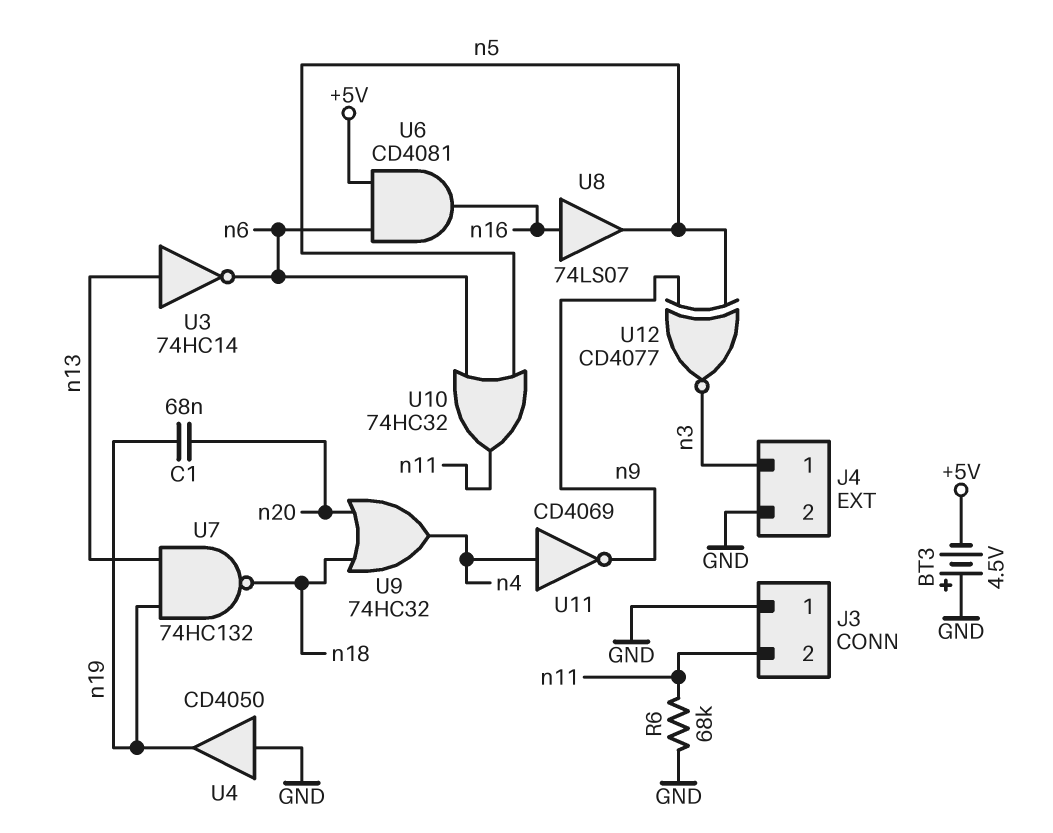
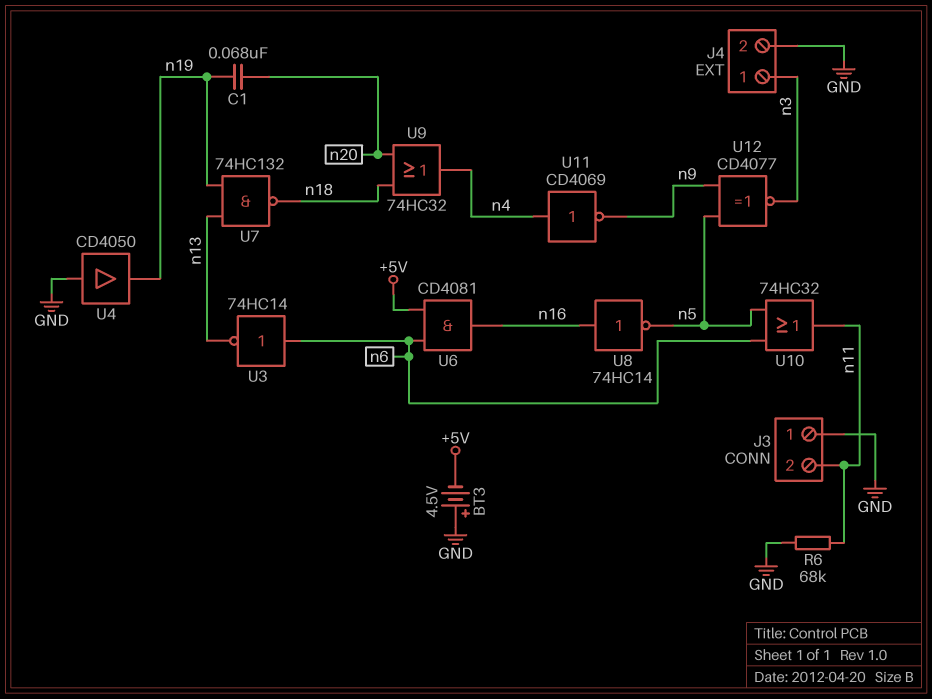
U3: NOT 74HC14 (in n13, out n6) -> NOT 74HC14 (in n6, out n13)
U8: buffer 74LS07 (in n16, out n5) -> NOT 74HC14 (in n16, out n5)

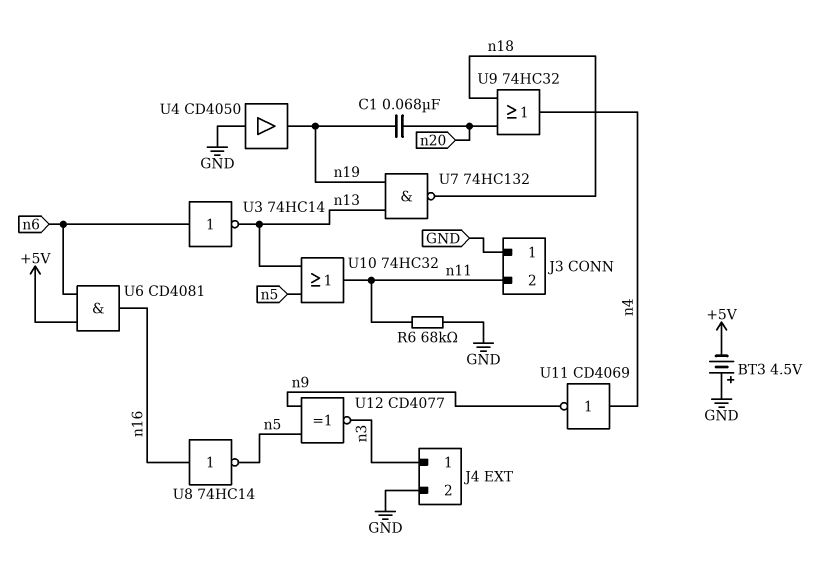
U10: OR 74HC32 (in n5, in n6, out n11) -> OR 74HC32 (in n5, in n13, out n11)

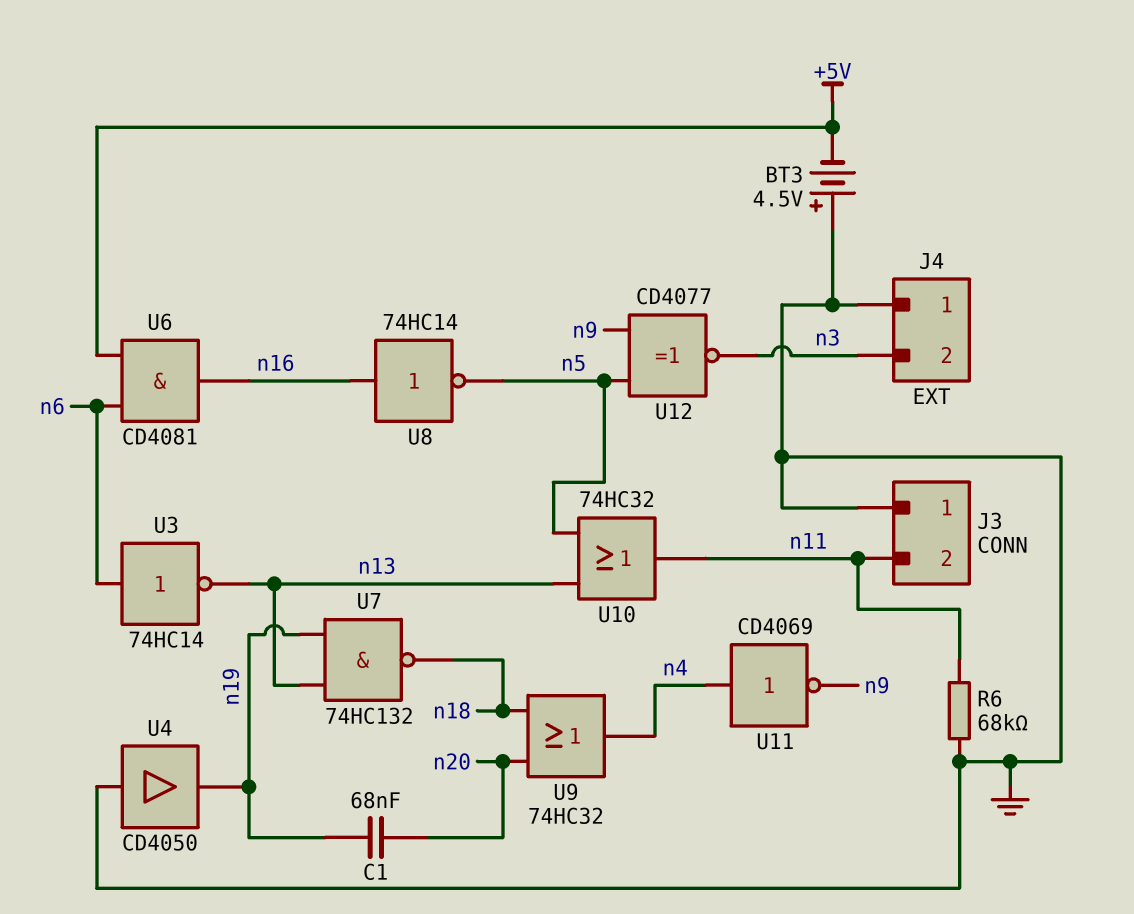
J4 pin 1: n3 -> GND
J4 pin 2: GND -> n3

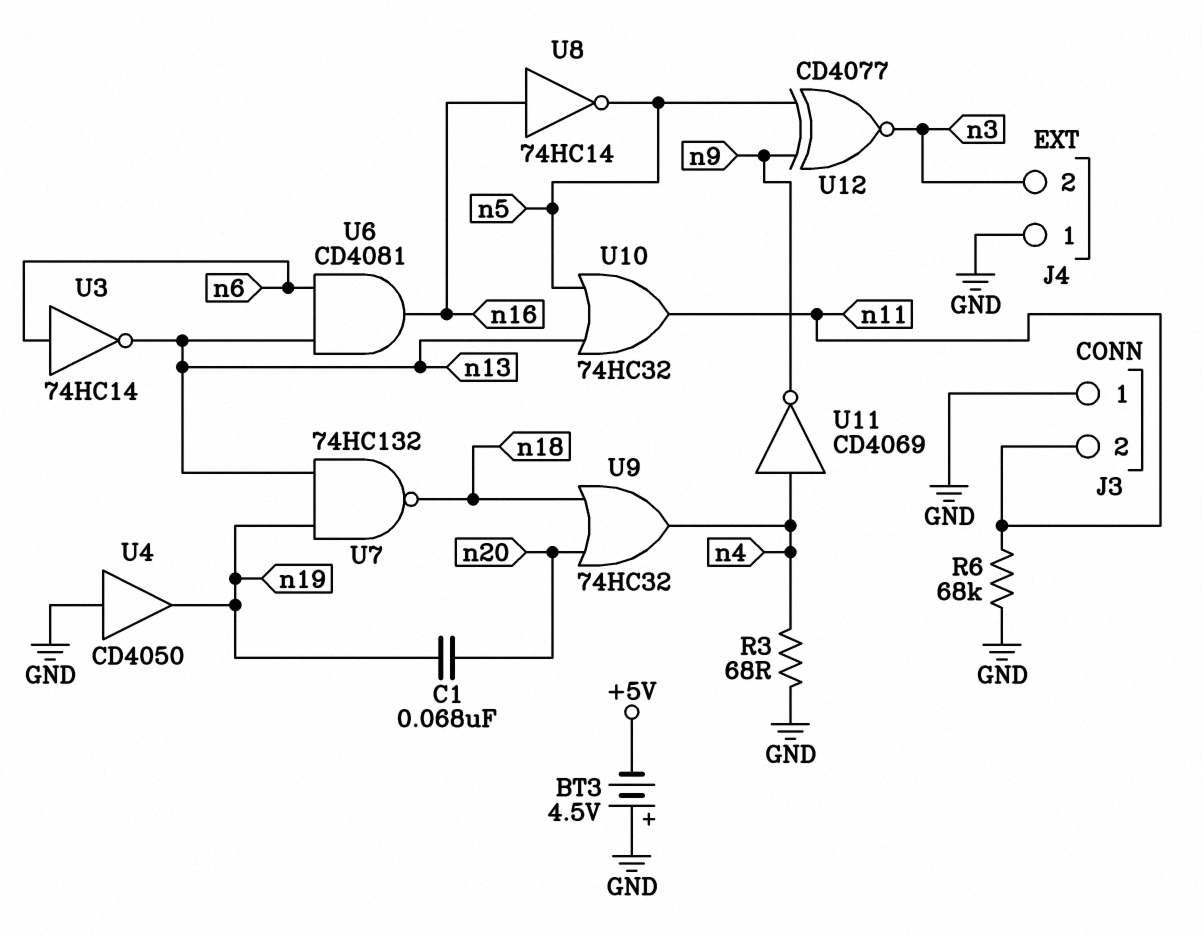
R3: none -> 68 (GND, n4)
U6: AND CD4081 (in +5V, in n6, out n16) -> AND CD4081 (in n6, in n13, out n16)

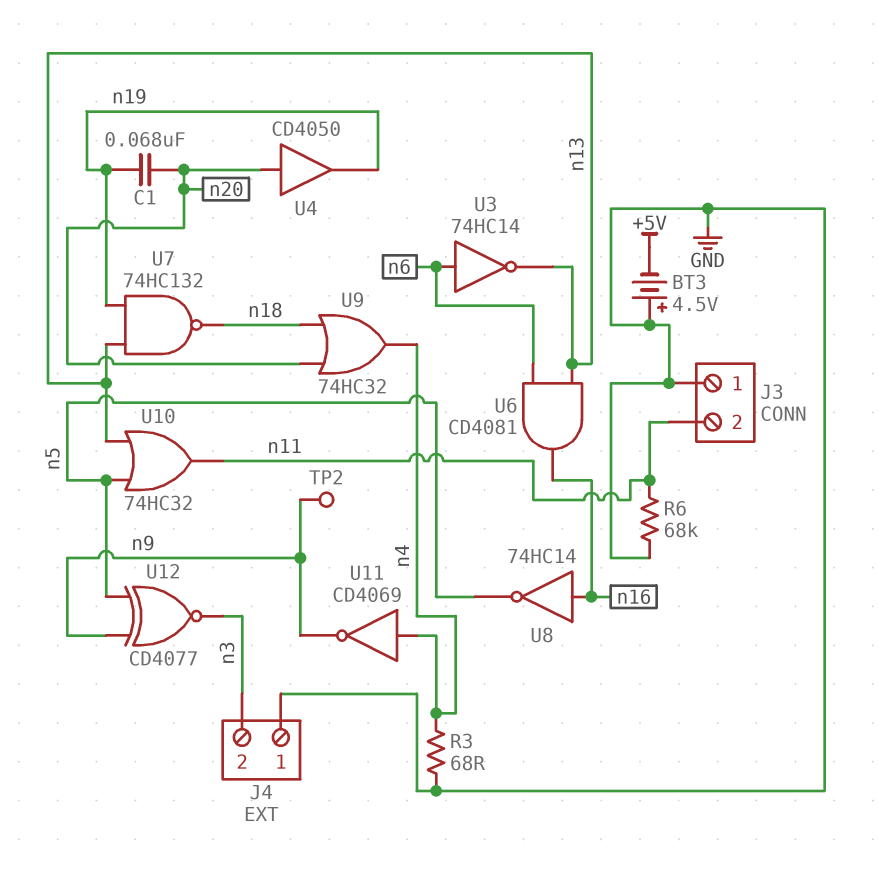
TP2: none -> test point (n9)
U4: buffer CD4050 (in GND, out n19) -> buffer CD4050 (in n20, out n19)

